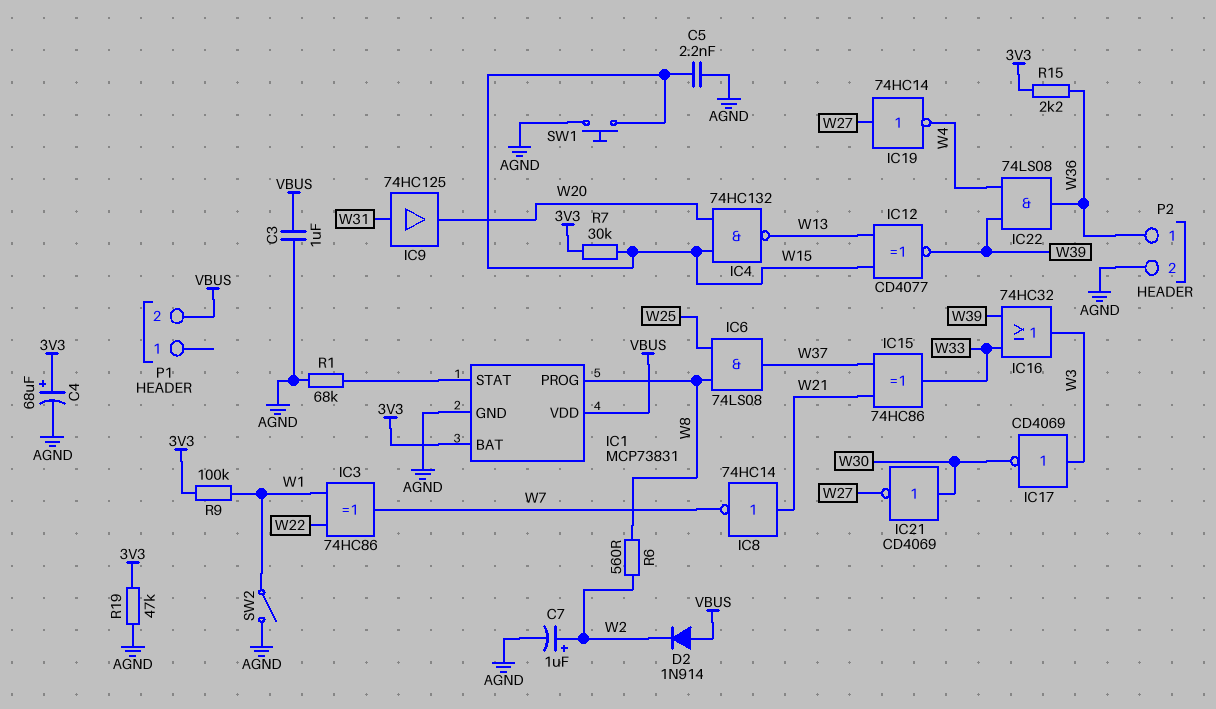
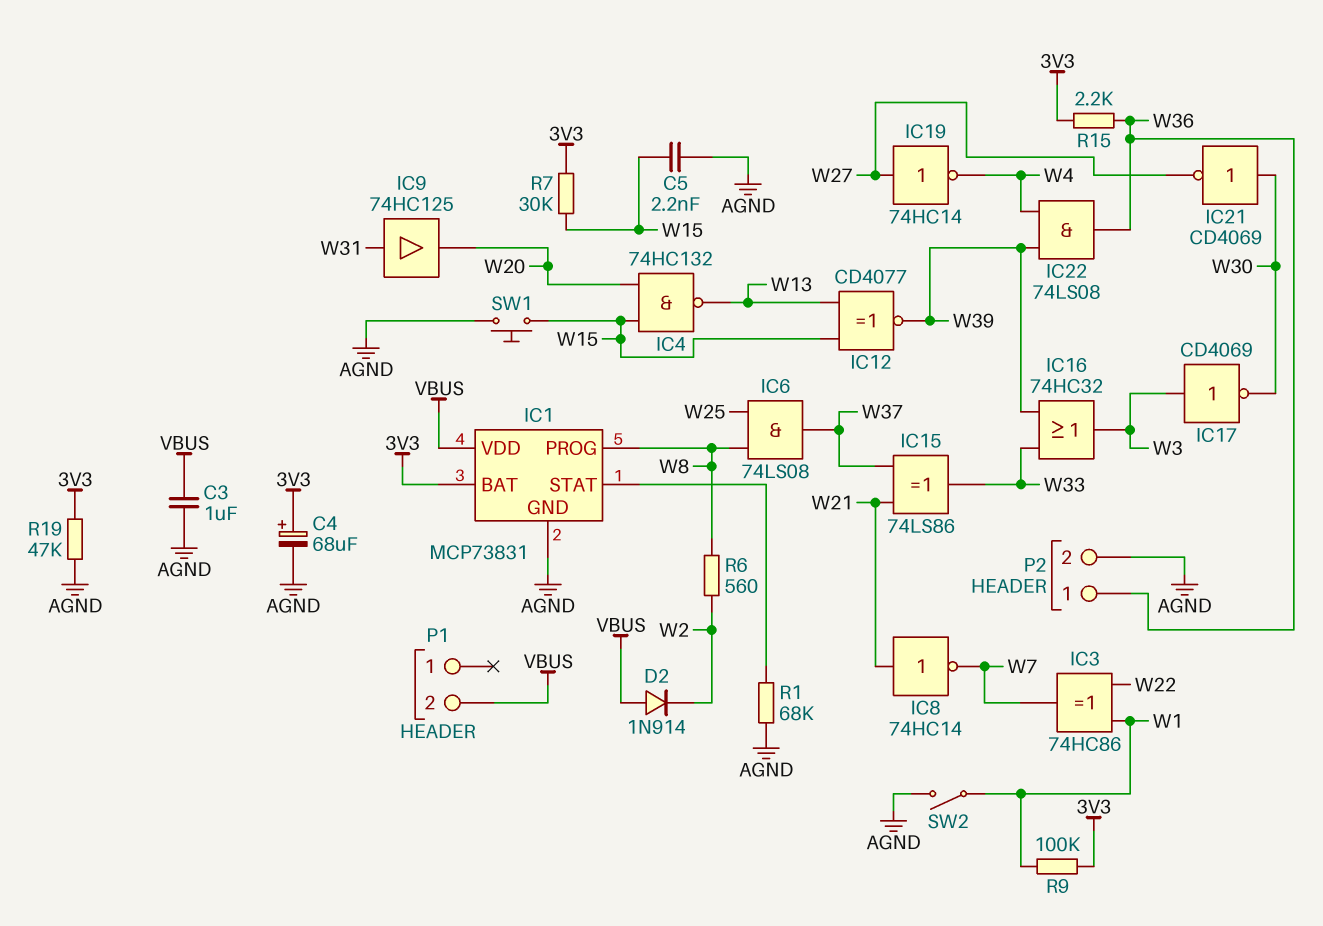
C7: 1uF (plus W2, minus AGND) -> none
IC15: XOR 74HC86 (in W21, in W37, out W33) -> XOR 74LS86 (in W21, in W37, out W33)

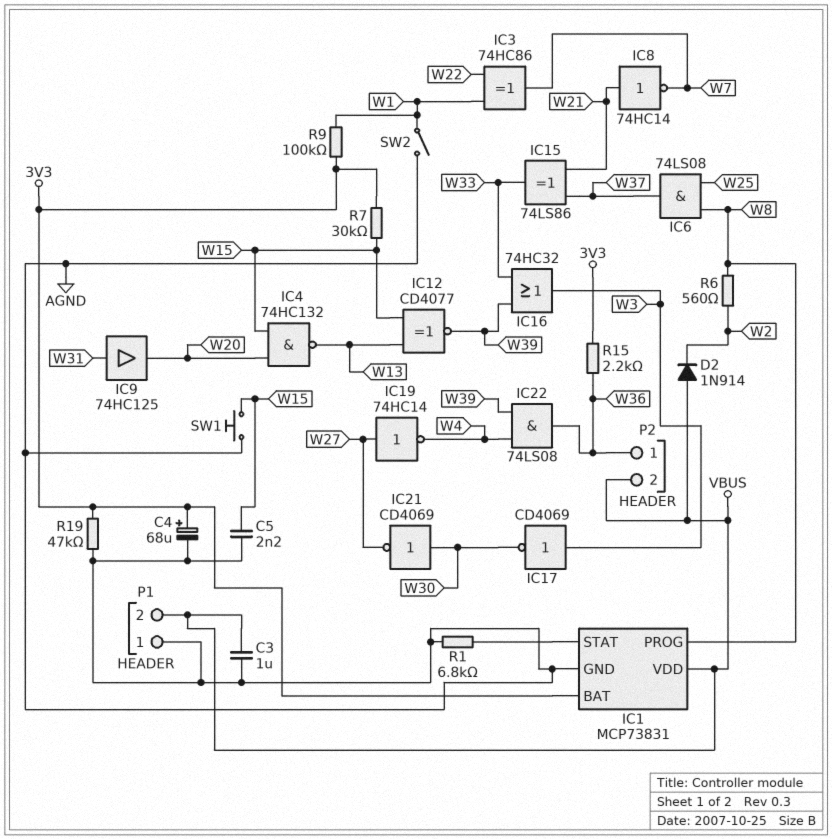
P1 pin 1: none -> AGND
P2 pin 2: AGND -> VBUS
R1: 68k (AGND, IC1/STAT) -> 6.8k (AGND, IC1/STAT)

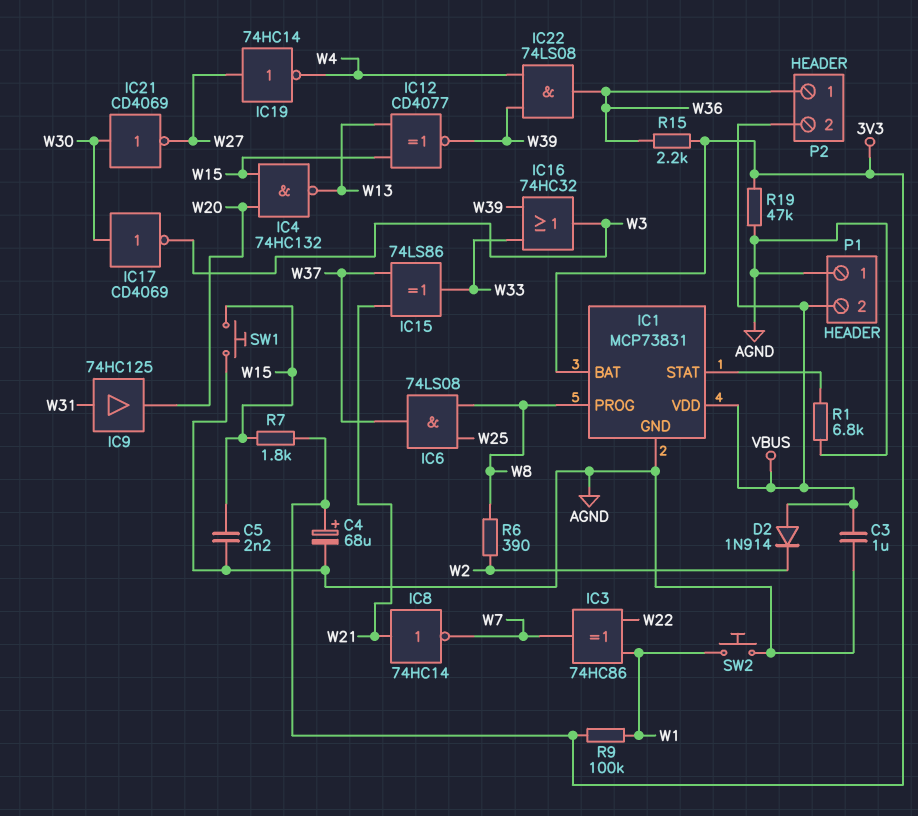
IC17: NOT CD4069 (in W3, out W30) -> NOT CD4069 (in W30, out W3)
R6: 560 (W2, W8) -> 390 (W2, W8)
R7: 30k (3V3, W15) -> 1.8k (3V3, W15)
SW2: switch (AGND, W1) -> button (AGND, W1)

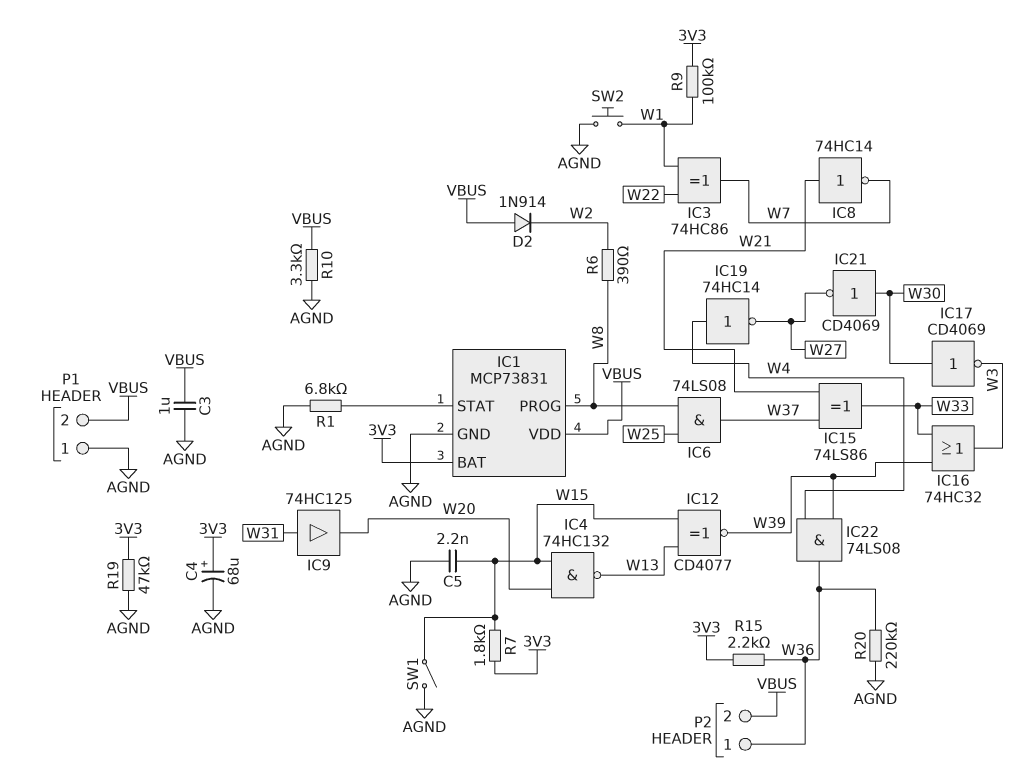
IC19: NOT 74HC14 (in W27, out W4) -> NOT 74HC14 (in W4, out W27)
R10: none -> 3.3k (AGND, VBUS)
R20: none -> 220k (AGND, W36)
SW1: button (AGND, W15) -> switch (AGND, W15)

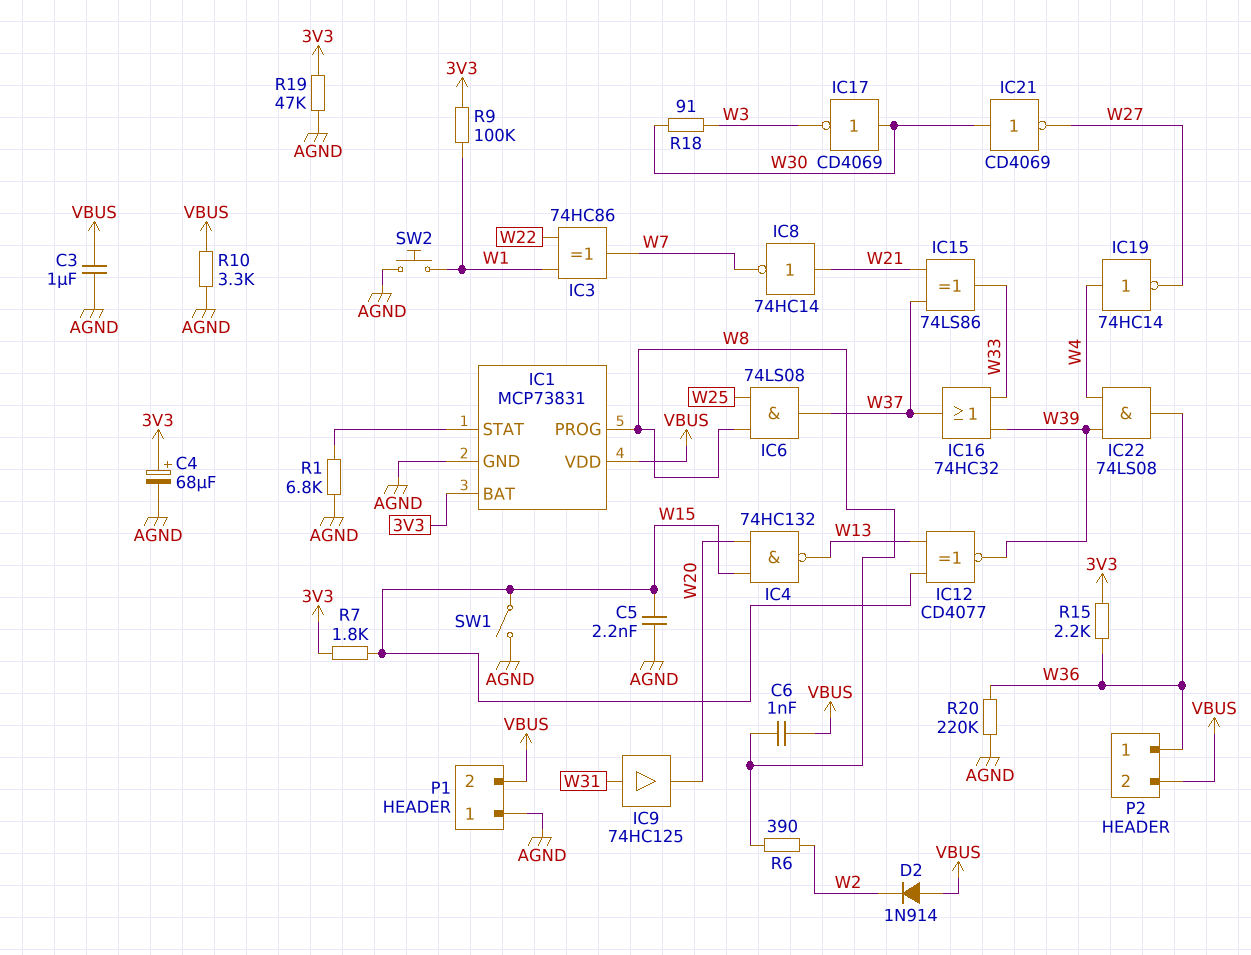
C6: none -> 1nF (VBUS, W8)
IC16: OR 74HC32 (in W33, in W39, out W3) -> OR 74HC32 (in W33, in W39, out W37)
R18: none -> 91 (W3, W30)

